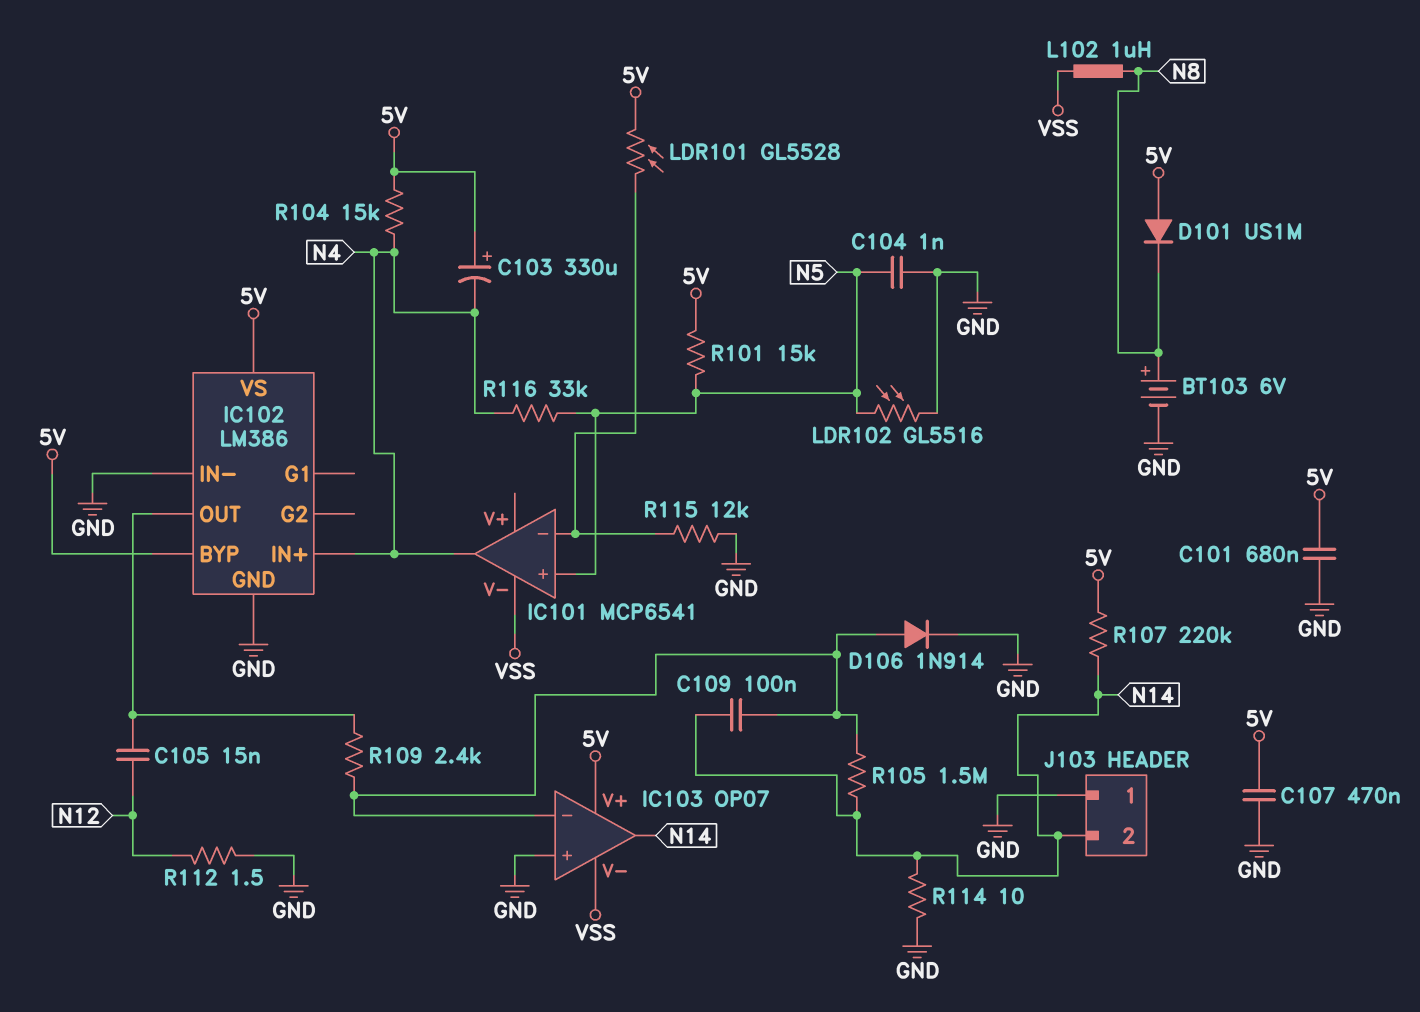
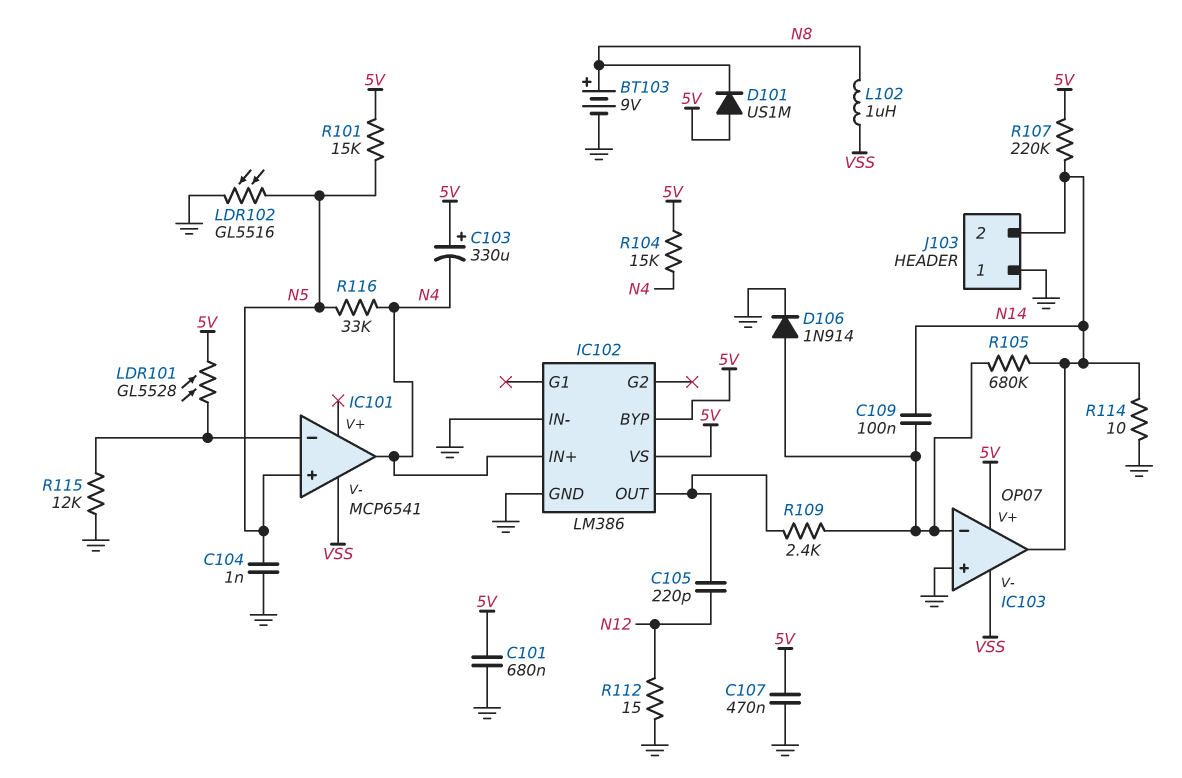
BT103: 6V (plus N8, minus GND) -> 9V (plus N8, minus GND)
C105: 15nF (IC102/OUT, N12) -> 220pF (IC102/OUT, N12)
R105: 1.5M (IC103/in-, N14) -> 680k (IC103/in-, N14)
R112: 1.5 (GND, N12) -> 15 (GND, N12)

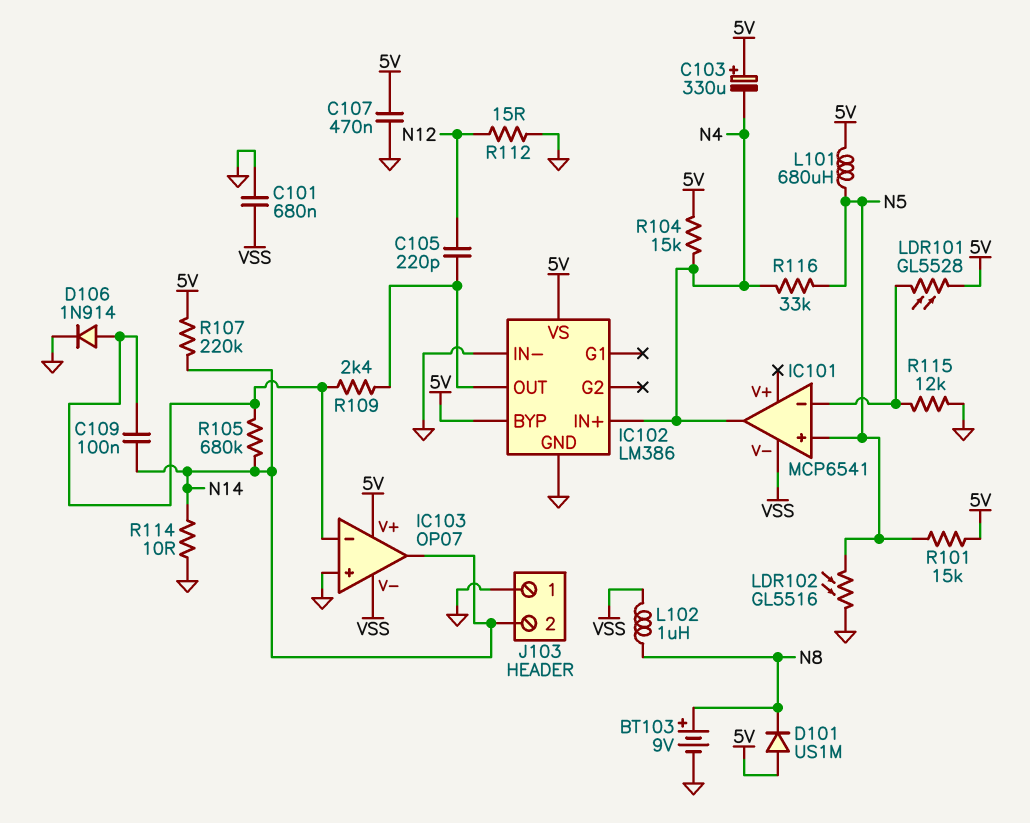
C101: 680nF (5V, GND) -> 680nF (GND, VSS)
C104: 1nF (GND, N5) -> none
L101: none -> 680uH (5V, N5)

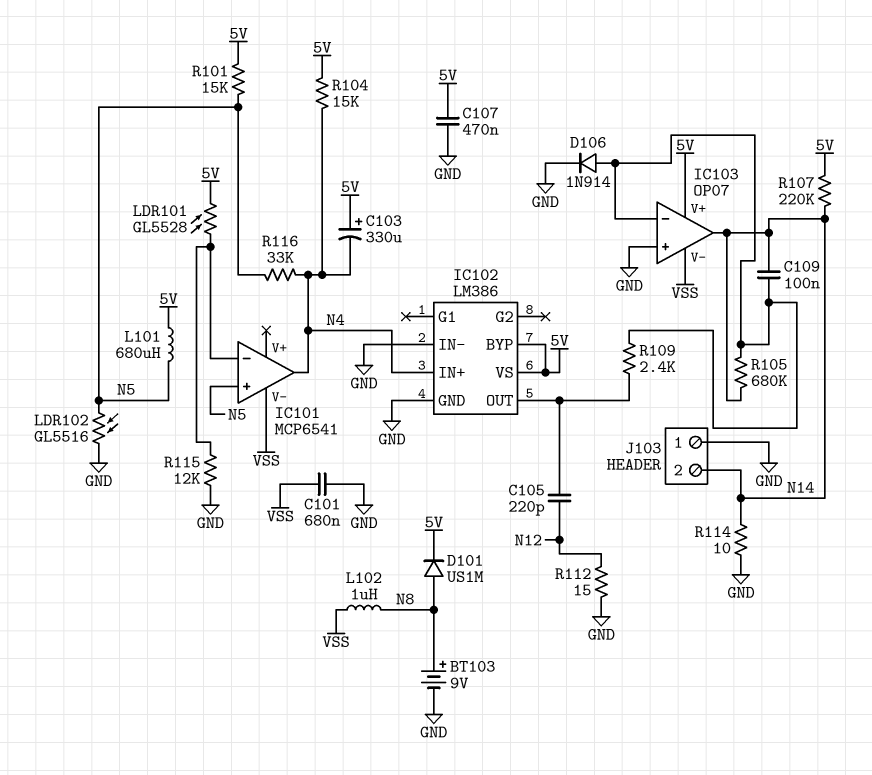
D101: diode US1M (A 5V, K N8) -> diode US1M (A N8, K 5V)

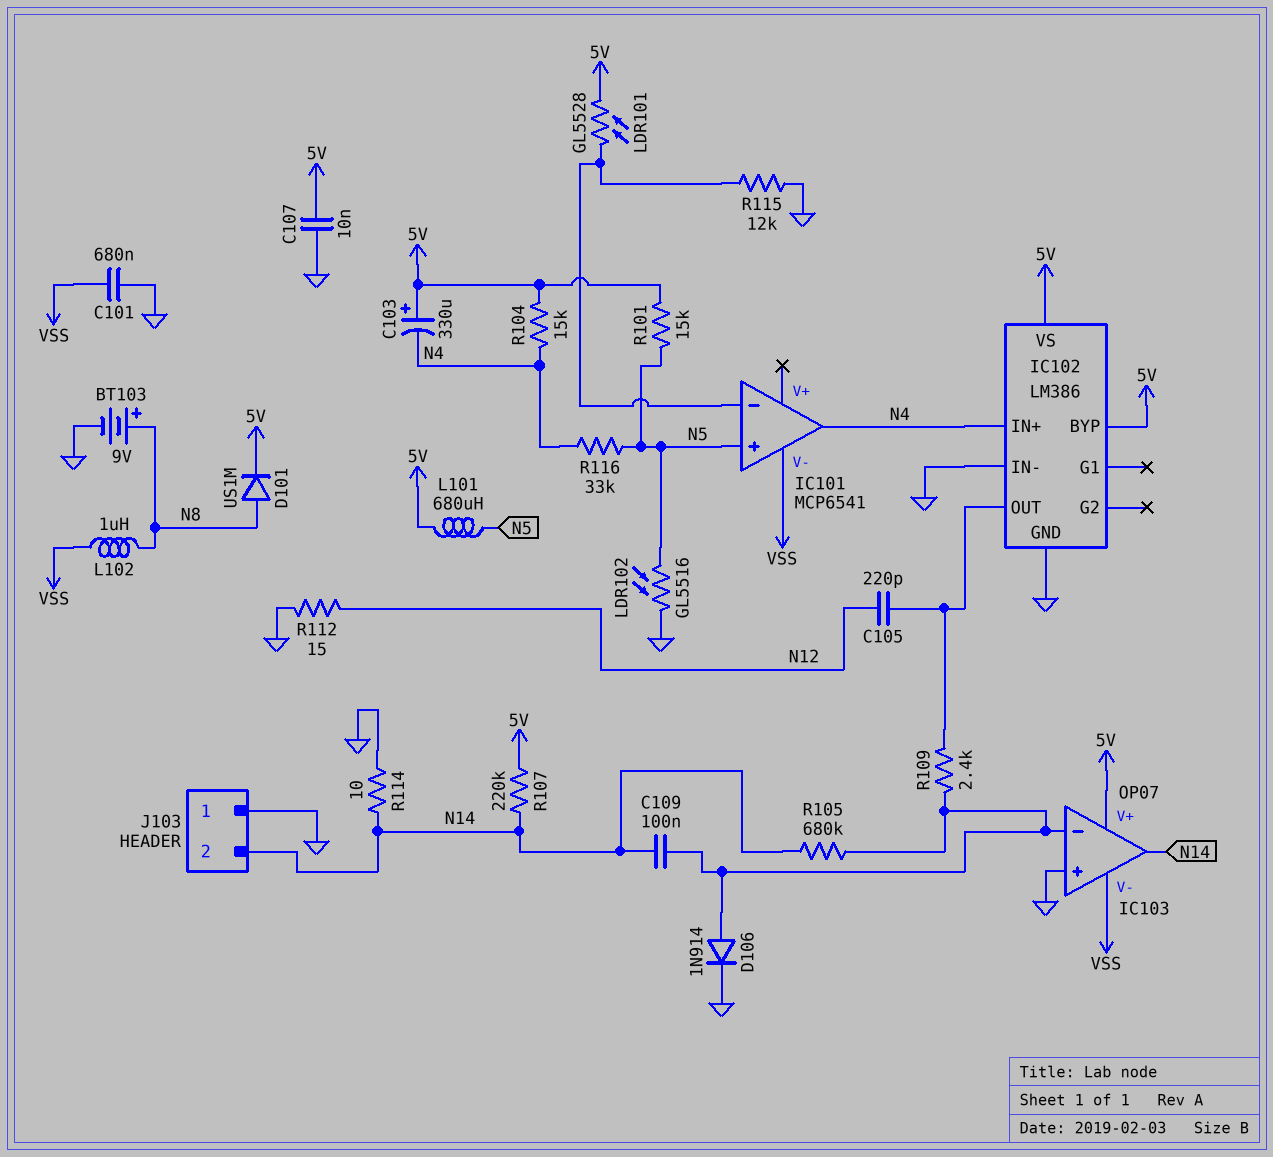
C107: 470nF (5V, GND) -> 10nF (5V, GND)

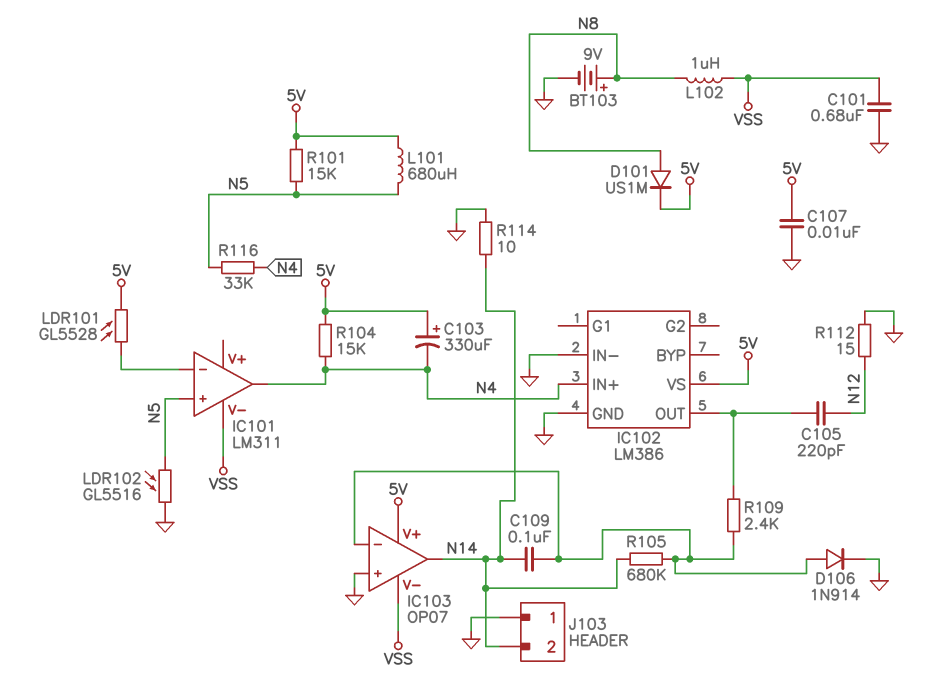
IC101: MCP6541 -> LM311
IC102 pin BYP: 5V -> none
R107: 220k (5V, N14) -> none
R115: 12k (GND, IC101/in-) -> none

